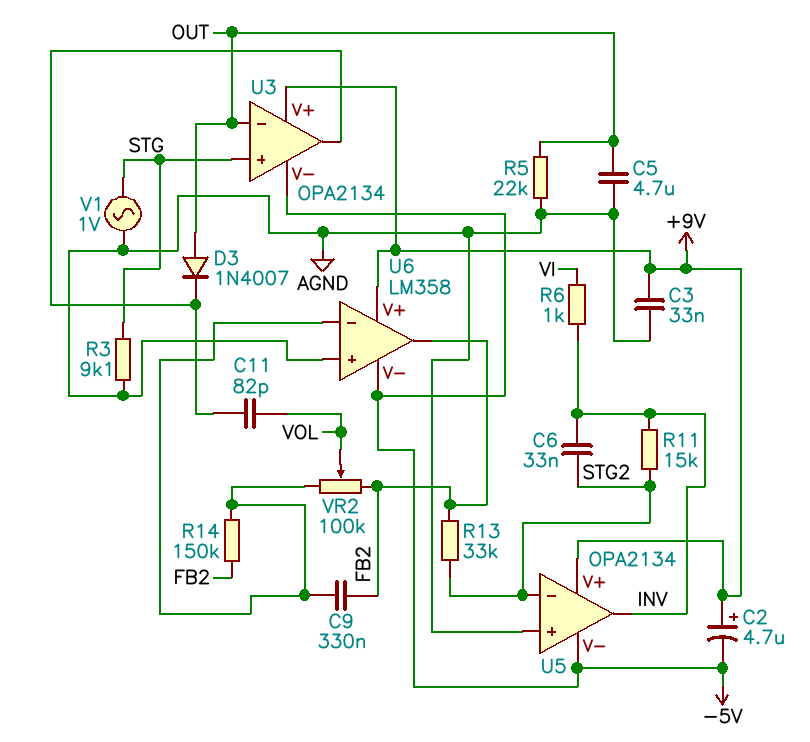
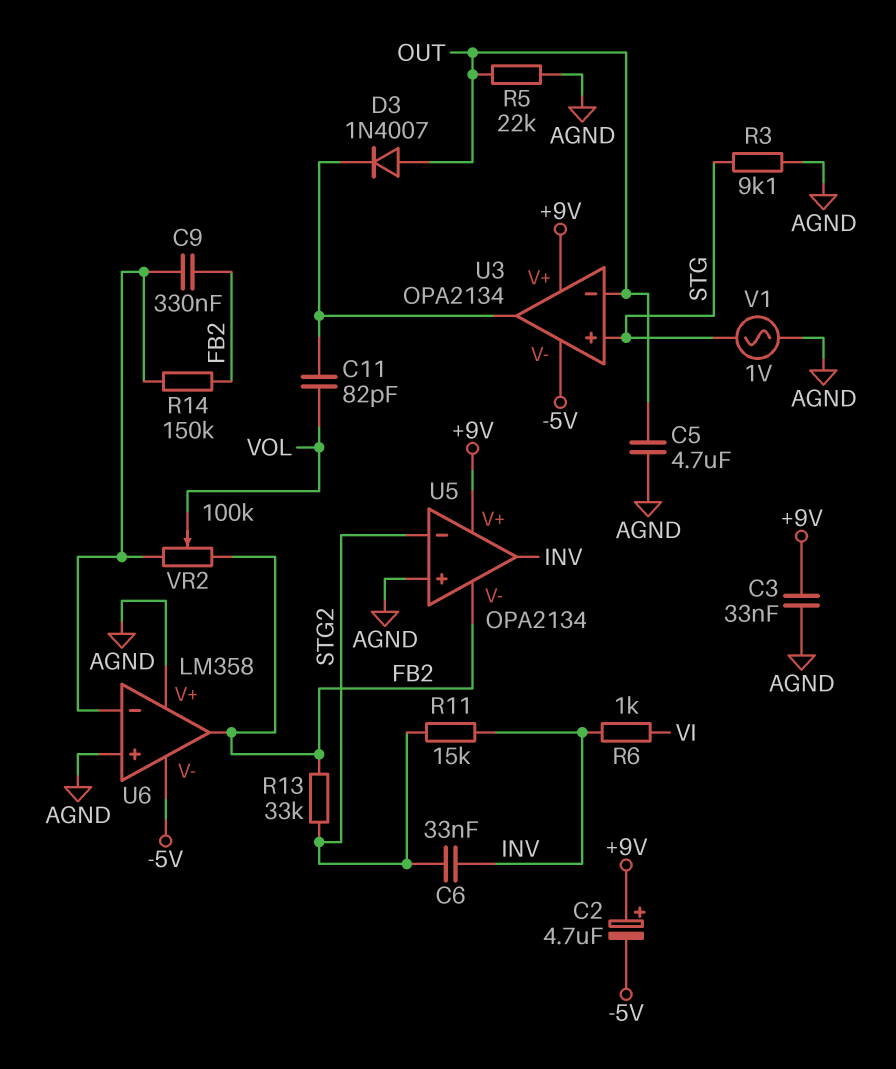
U5 pin V-: -5V -> FB2
U6 pin V+: +9V -> AGND

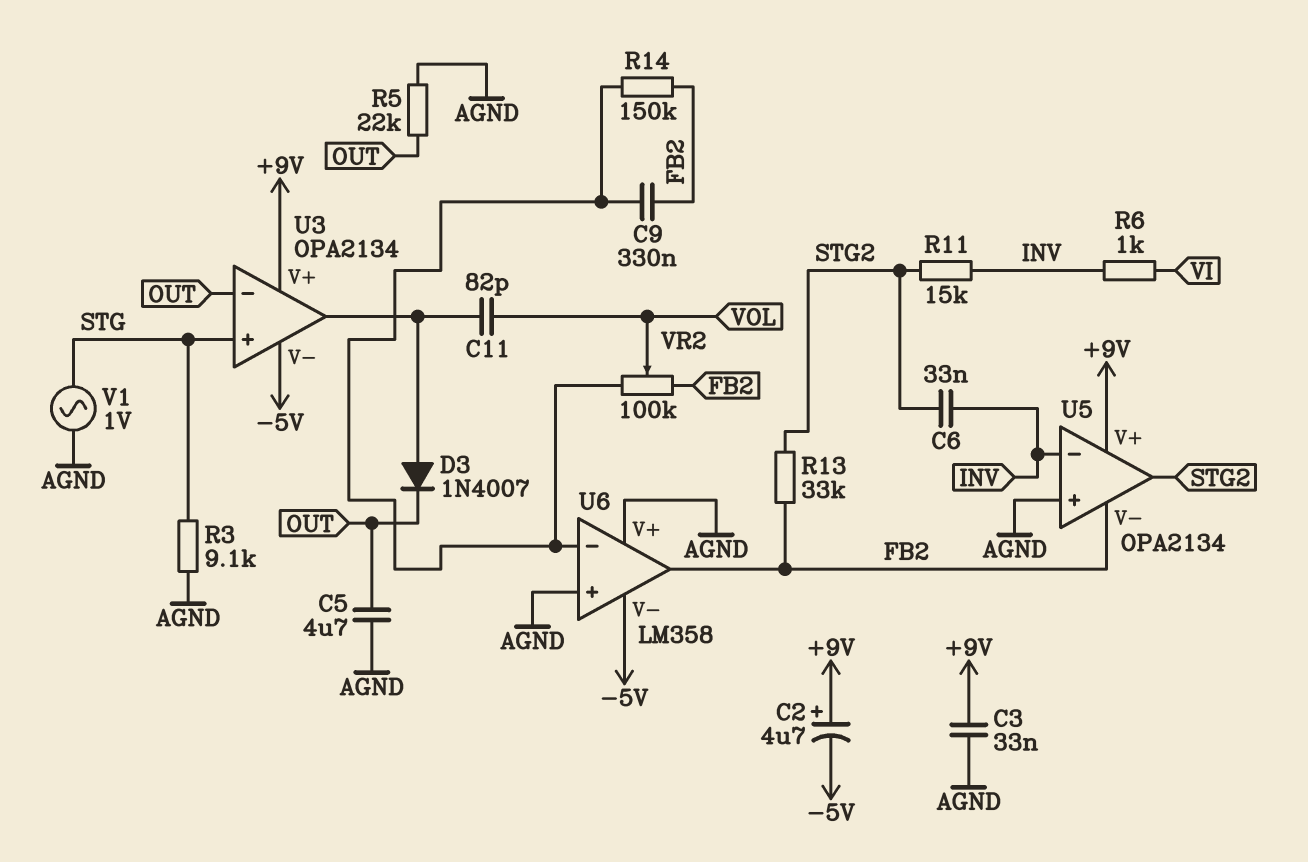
D3: diode 1N4007 (A OUT, K U3/out) -> diode 1N4007 (A U3/out, K OUT)
U5 pin in-: STG2 -> INV
U5 pin out: INV -> STG2

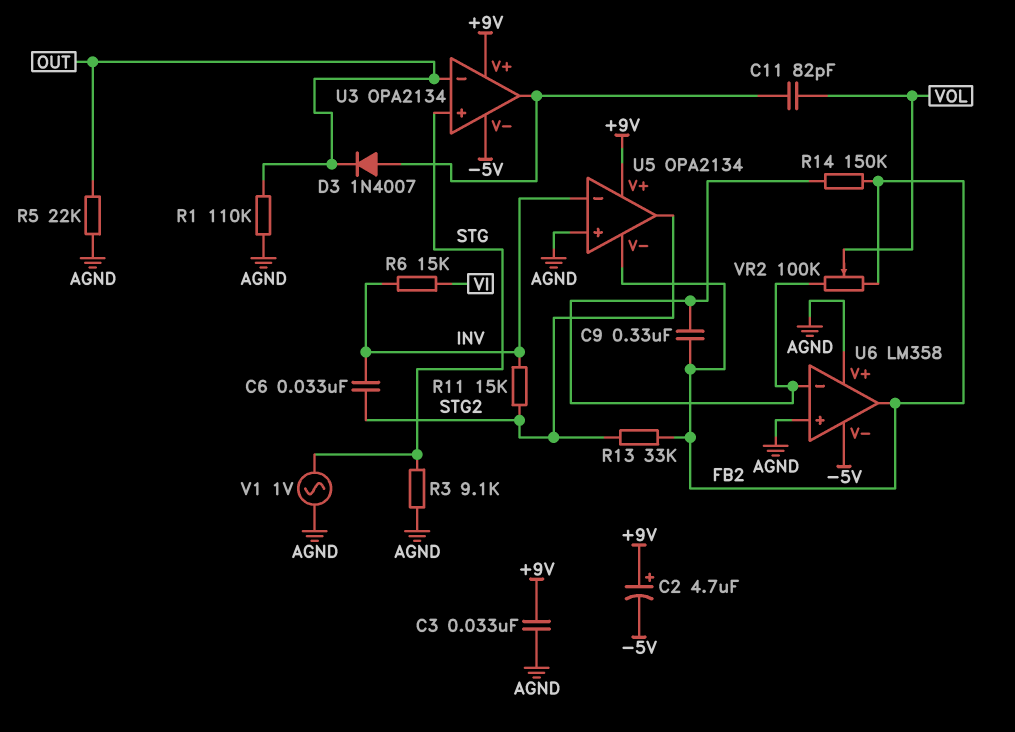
C5: 4.7uF (AGND, OUT) -> none
R1: none -> 110k (AGND, OUT)
R6: 1k (INV, VI) -> 15k (INV, VI)

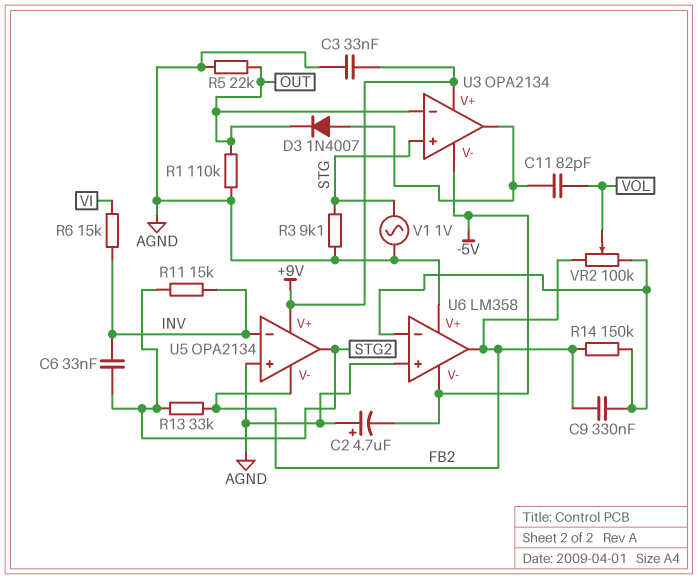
C2: 4.7uF (plus +9V, minus -5V) -> 4.7uF (plus AGND, minus -5V)

